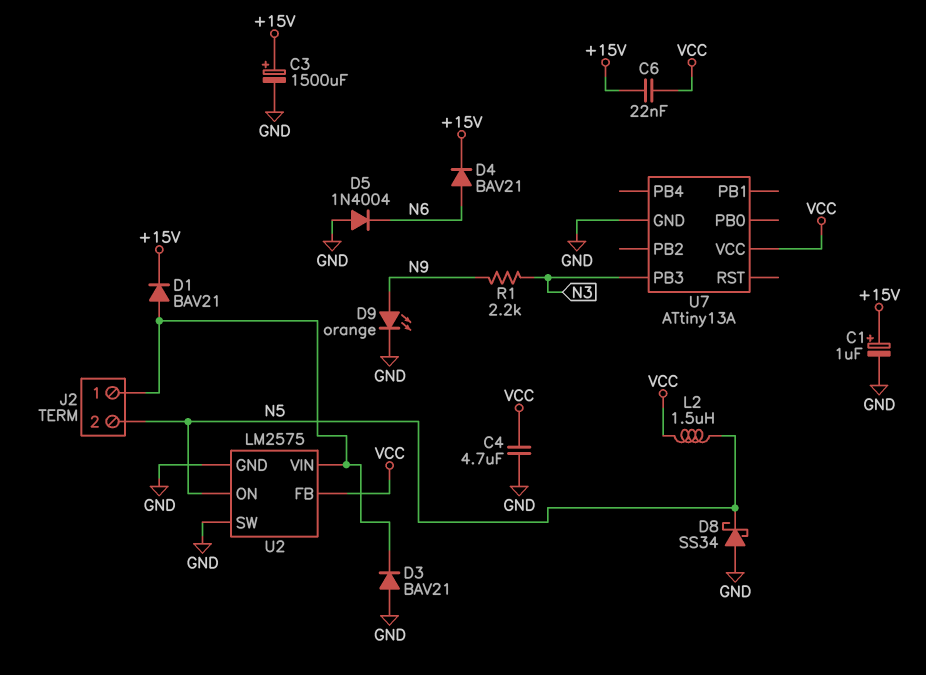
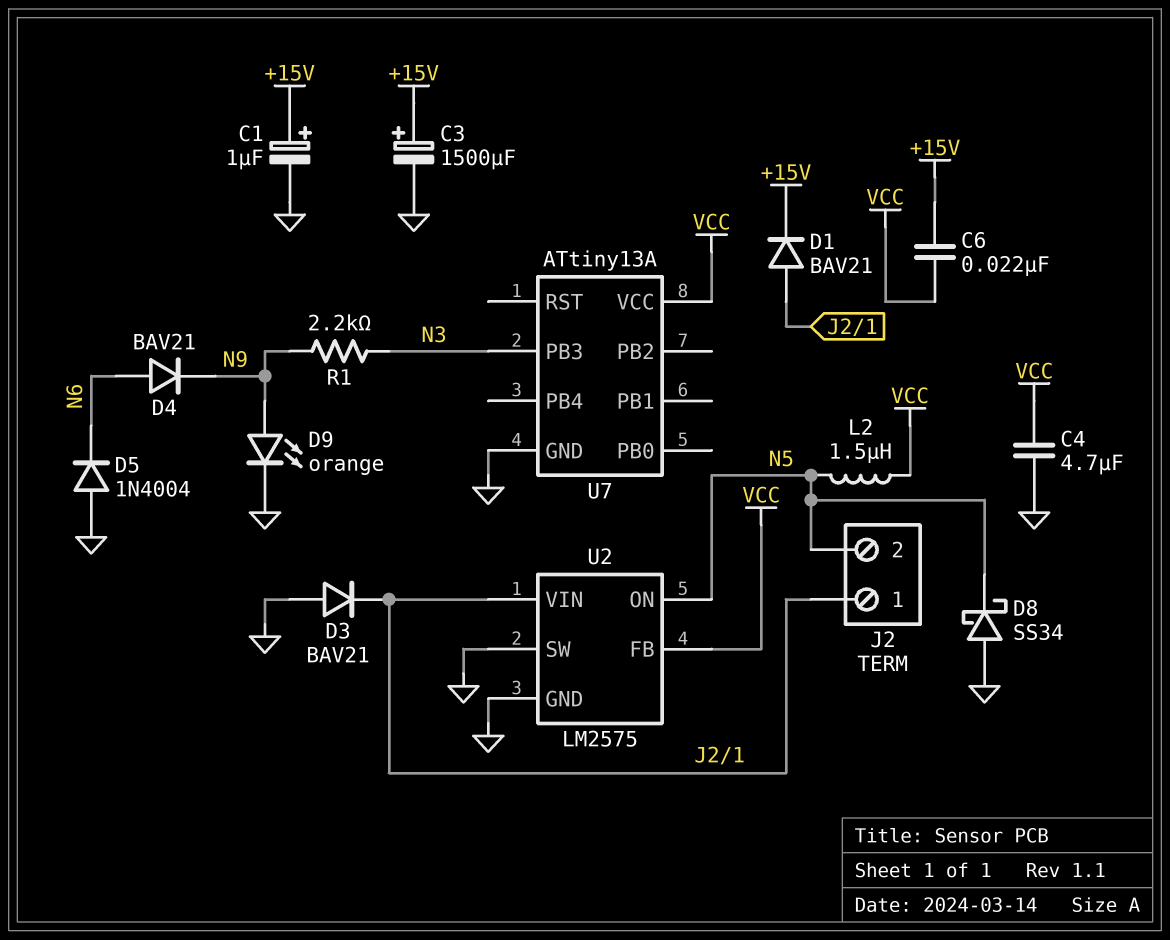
D4: diode BAV21 (A N6, K +15V) -> diode BAV21 (A N6, K N9)

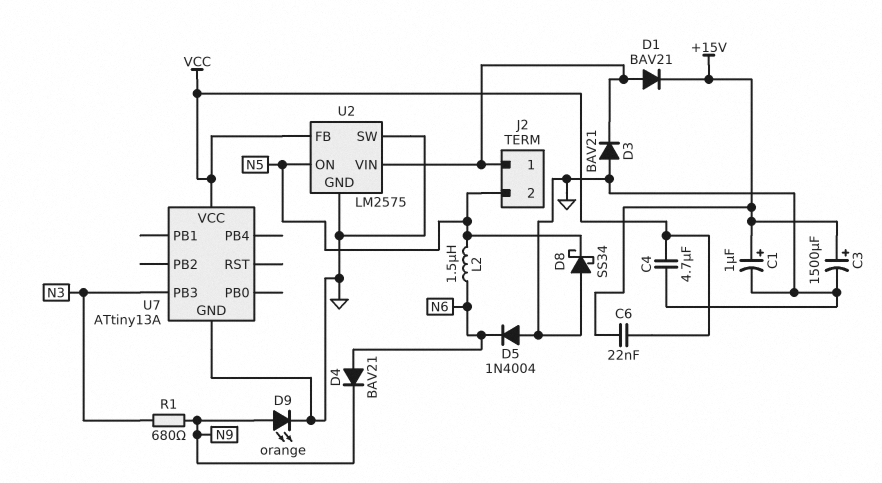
L2: 1.5uH (N5, VCC) -> 1.5uH (N5, N6)
R1: 2.2k (N3, N9) -> 680 (N3, N9)

